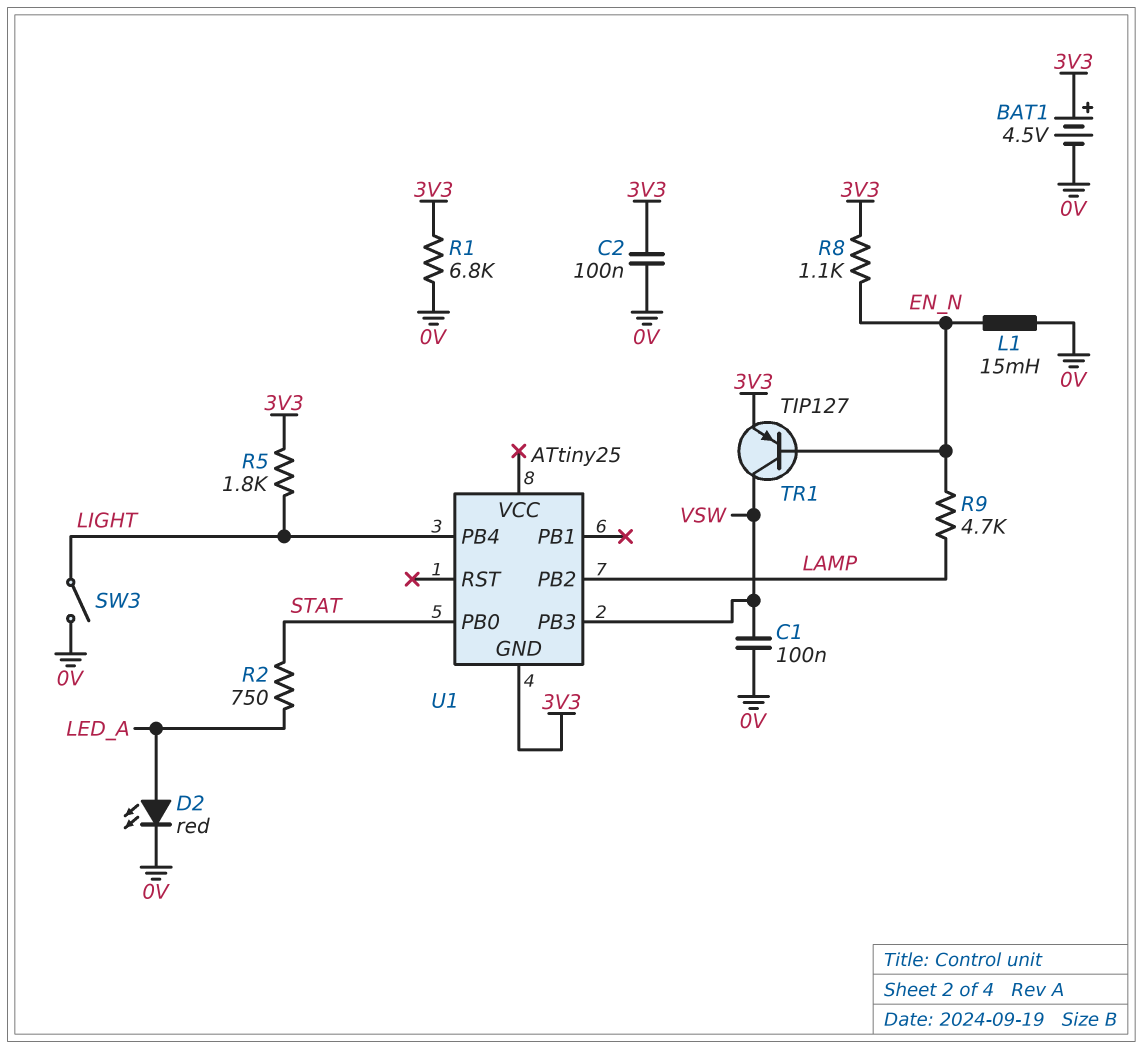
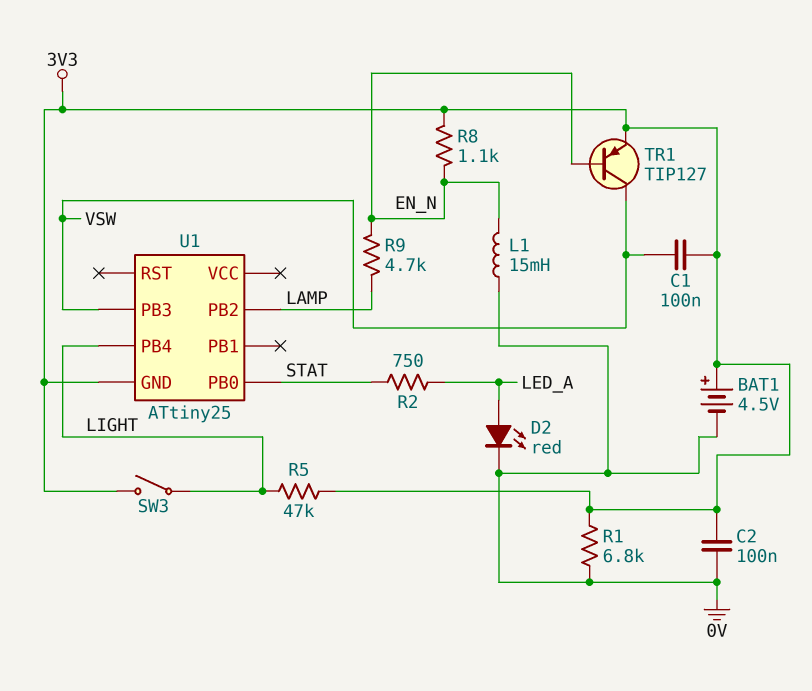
C1: 100nF (0V, VSW) -> 100nF (3V3, VSW)
R5: 1.8k (3V3, LIGHT) -> 47k (3V3, LIGHT)
SW3: switch (0V, LIGHT) -> switch (3V3, LIGHT)

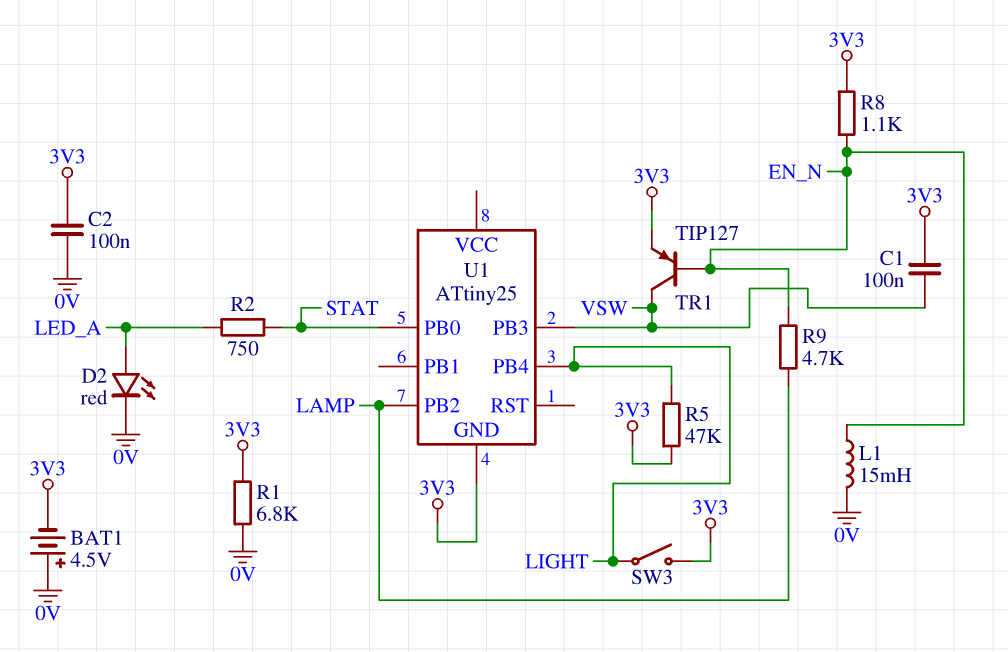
BAT1: 4.5V (plus 3V3, minus 0V) -> 4.5V (plus 0V, minus 3V3)

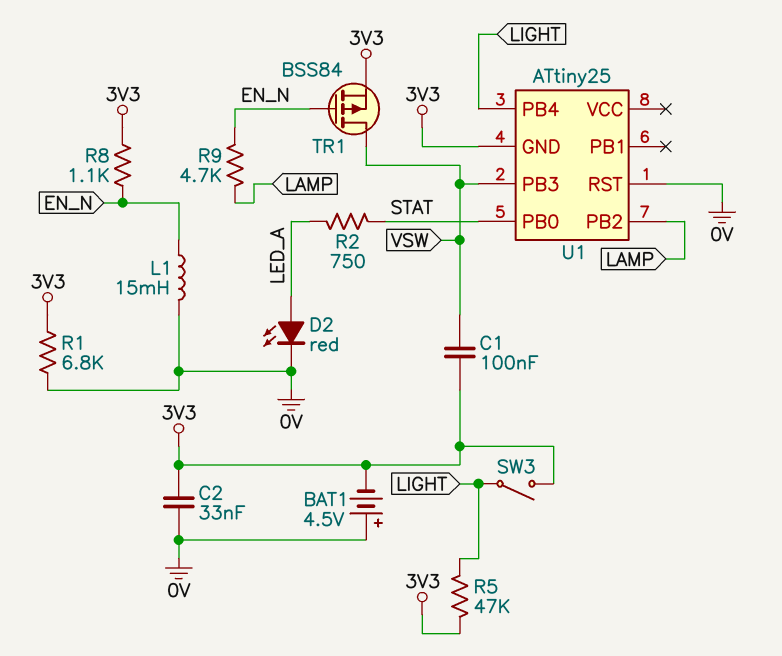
C2: 100nF (0V, 3V3) -> 33nF (0V, 3V3)
TR1: PNP TIP127 (B EN_N, C VSW, E 3V3) -> PMOS BSS84 (G EN_N, D VSW, S 3V3)
U1 pin RST: none -> 0V

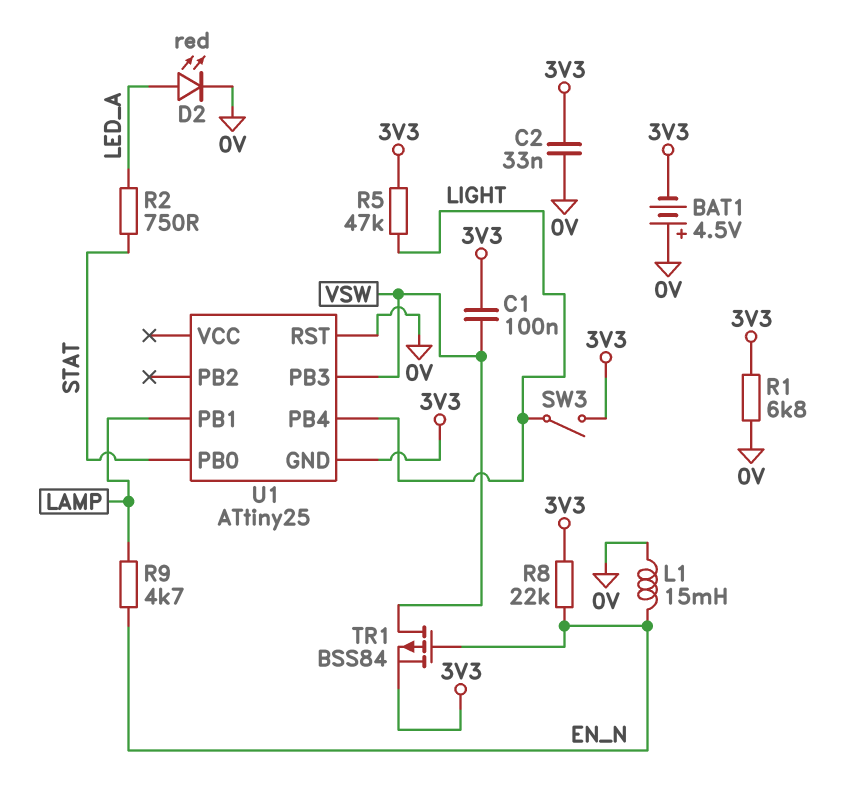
R8: 1.1k (3V3, EN_N) -> 22k (3V3, EN_N)
U1 pin PB1: none -> LAMP
U1 pin PB2: LAMP -> none

